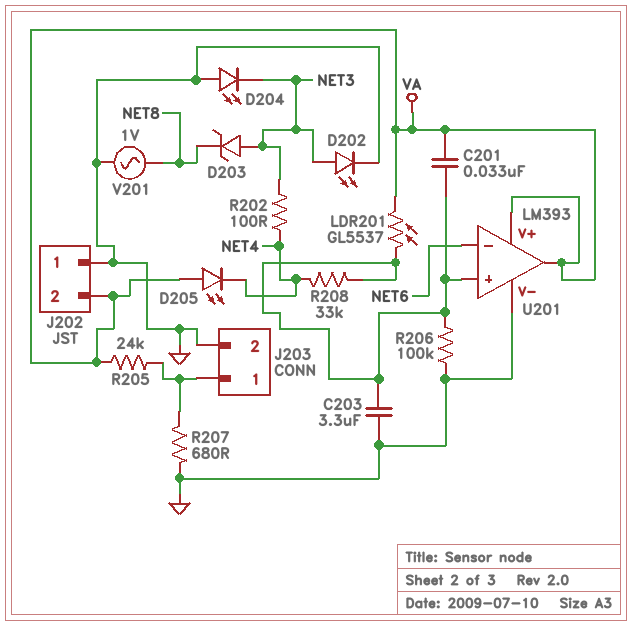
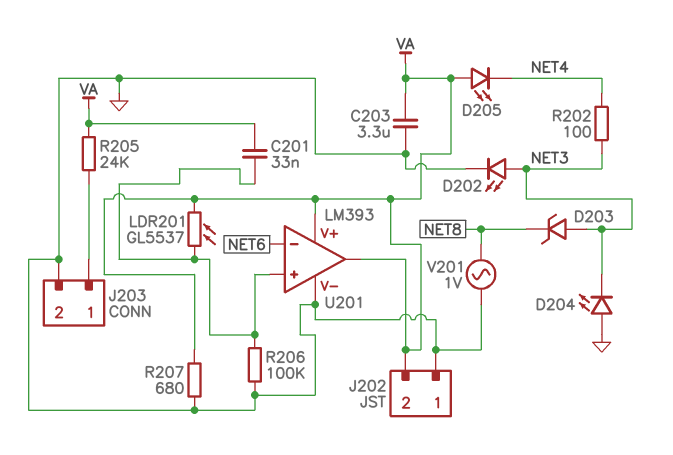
C203: 3.3uF (GND, U201/in+) -> 3.3uF (GND, VA)
R207: 680 (GND, J203/1) -> 680 (GND, VA)
R208: 33k (NET4, U201/in+) -> none

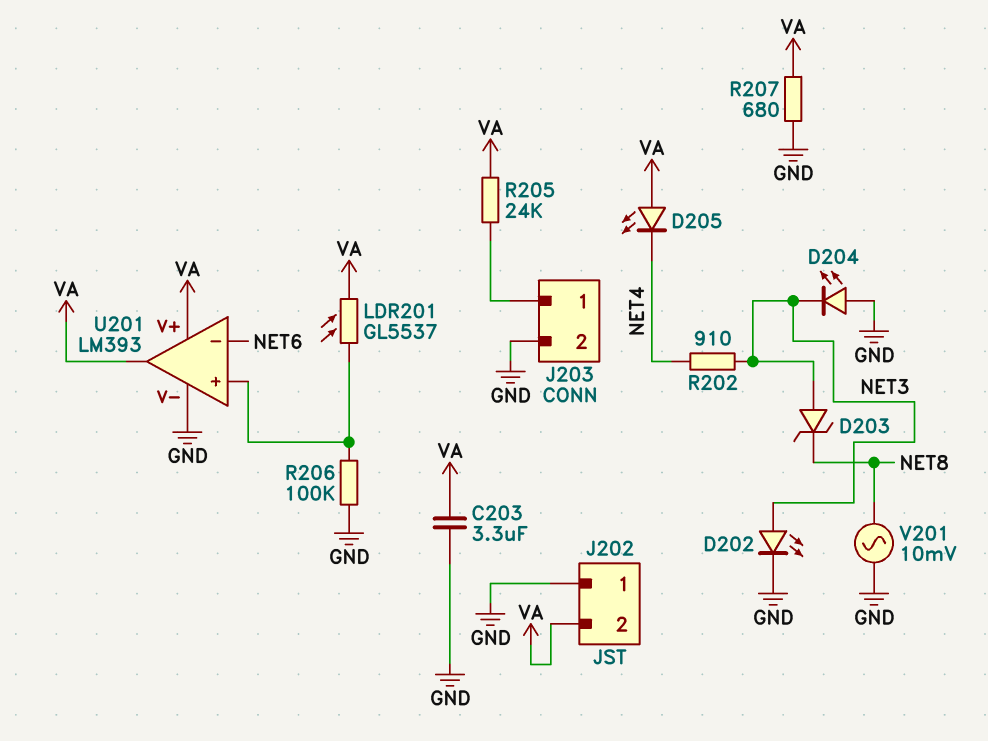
C201: 33nF (U201/in+, VA) -> none
R202: 100 (NET3, NET4) -> 910 (NET3, NET4)
V201: AC 1V (GND, NET8) -> AC 10mV (GND, NET8)

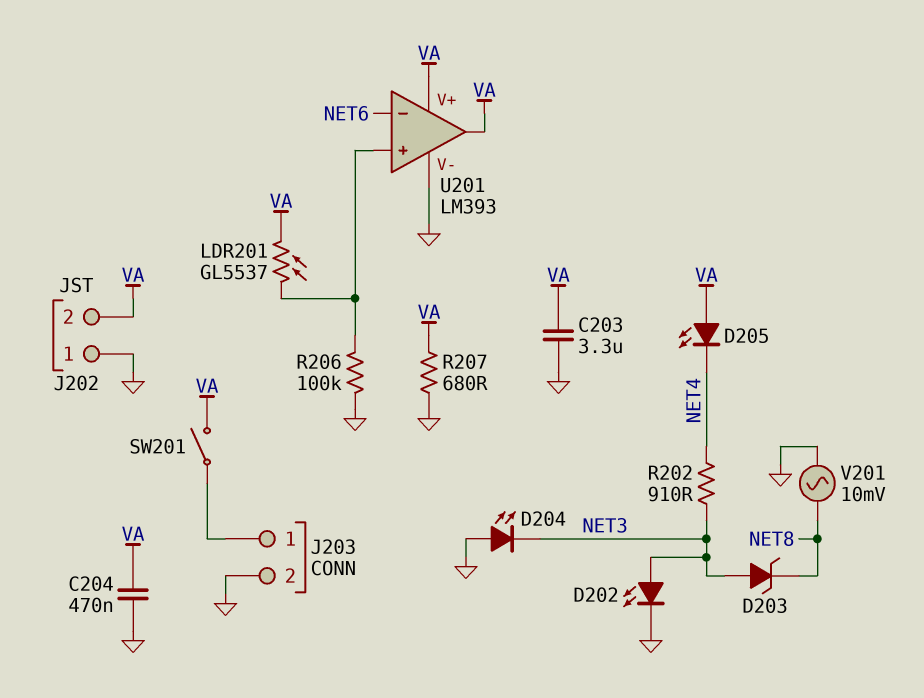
C204: none -> 470nF (GND, VA)
R205: 24k (J203/1, VA) -> none
SW201: none -> switch (J203/1, VA)

